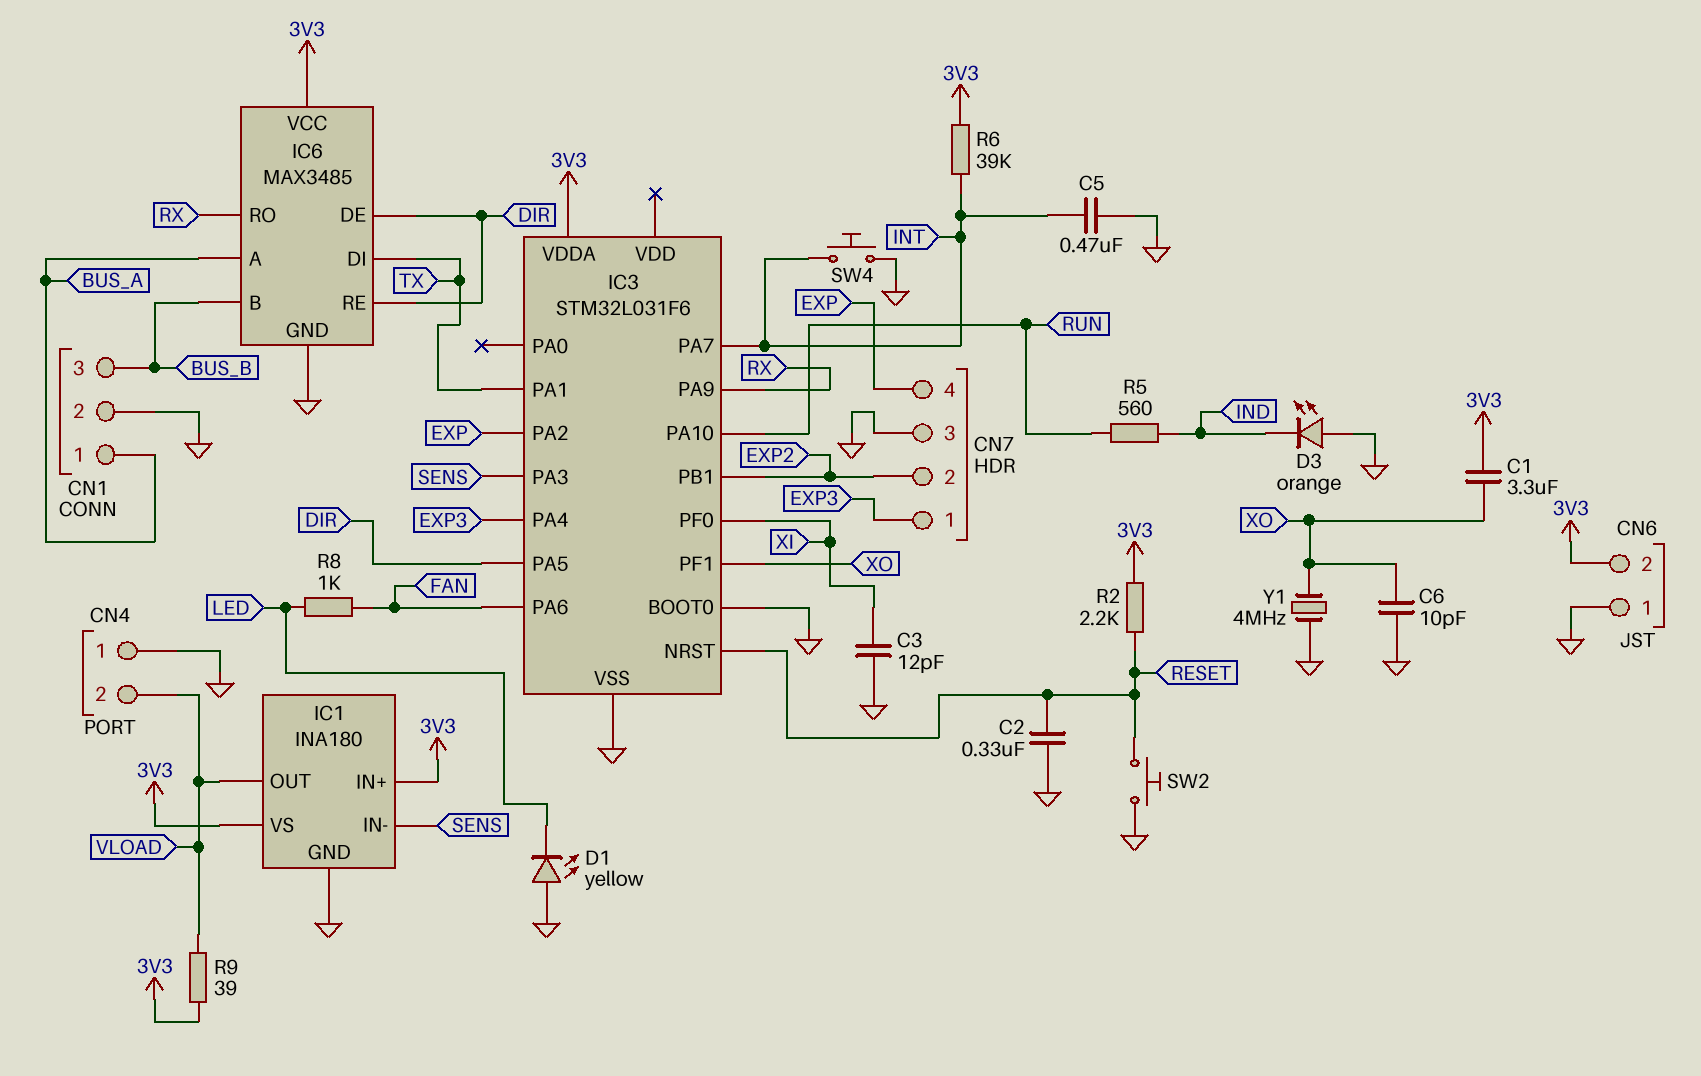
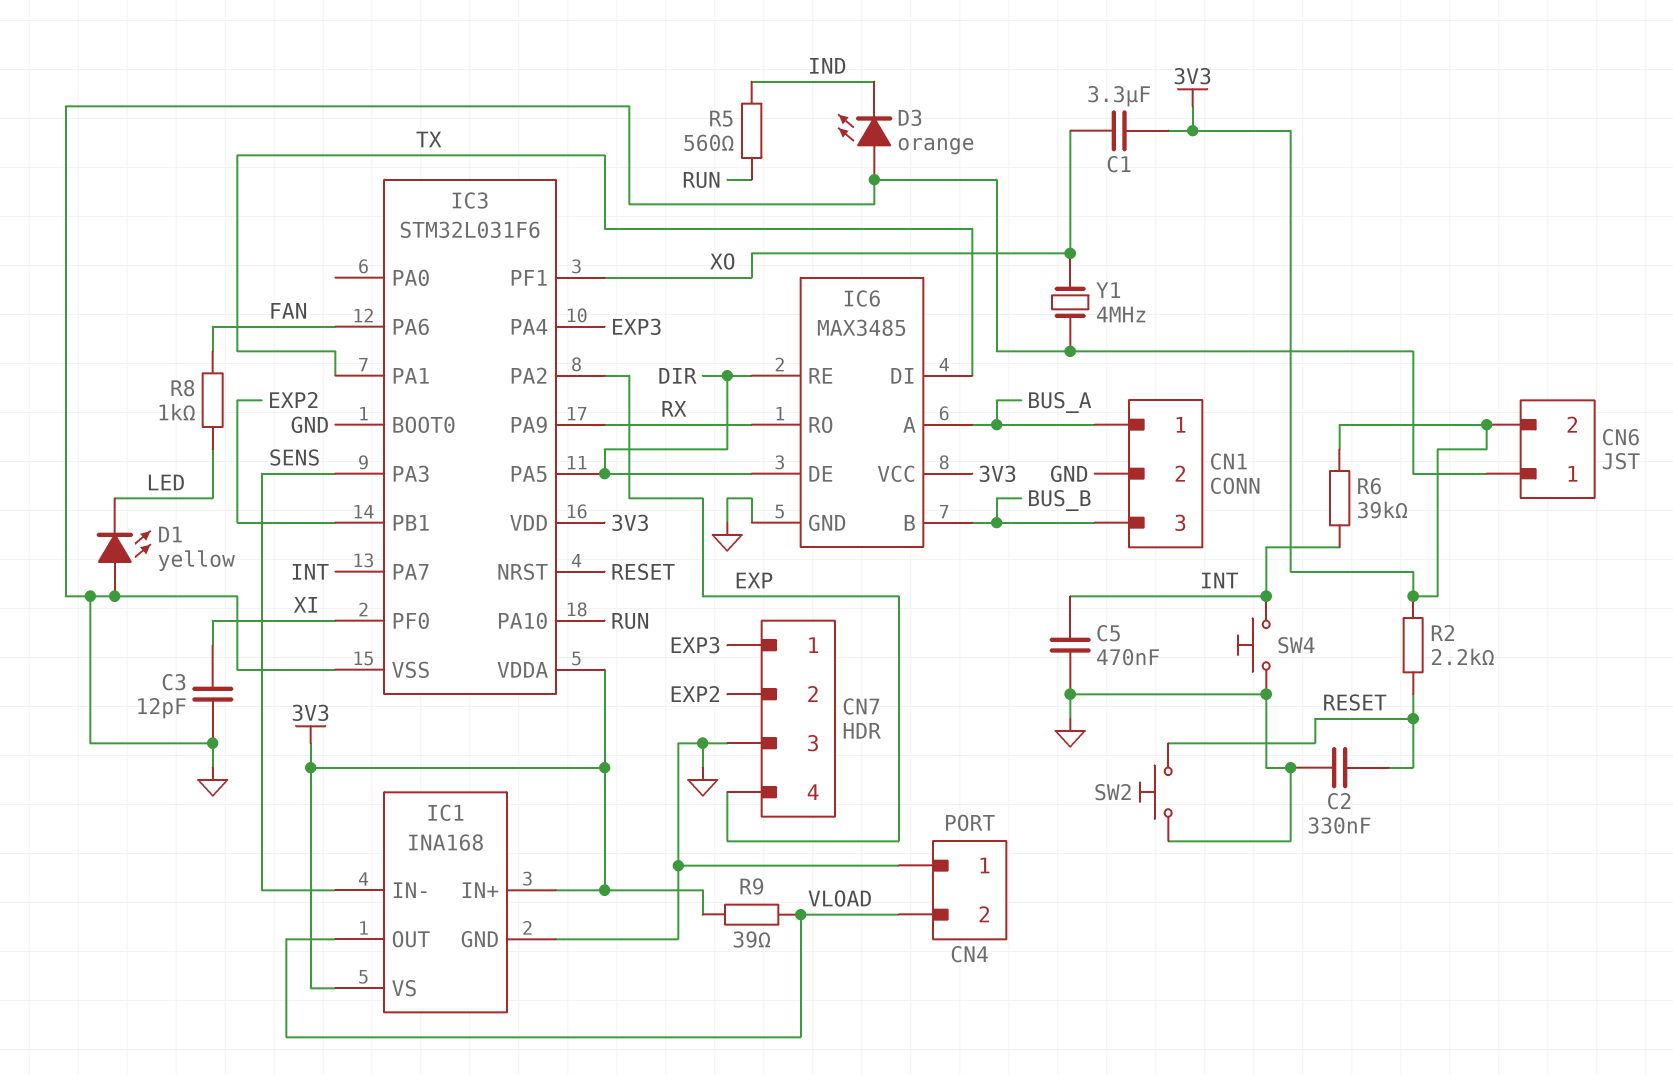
C6: 10pF (GND, XO) -> none
IC1: INA180 -> INA168
IC3 pin VDD: none -> 3V3

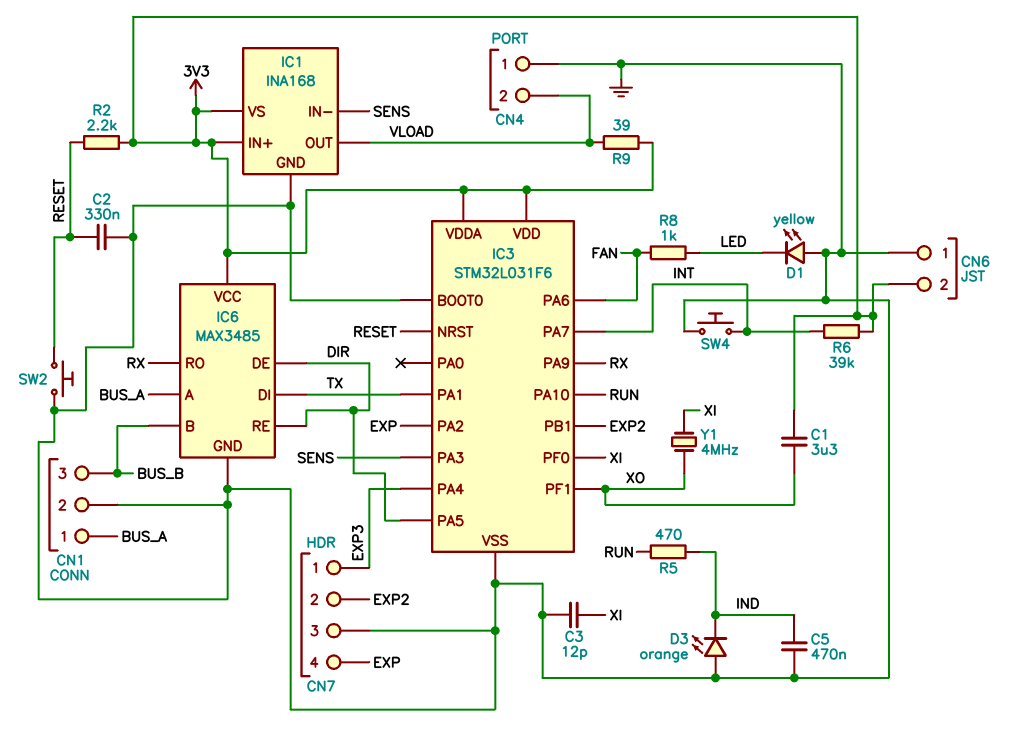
C5: 470nF (GND, INT) -> 470nF (GND, IND)
R5: 560 (IND, RUN) -> 470 (IND, RUN)
Y1: 4MHz (GND, XO) -> 4MHz (XI, XO)

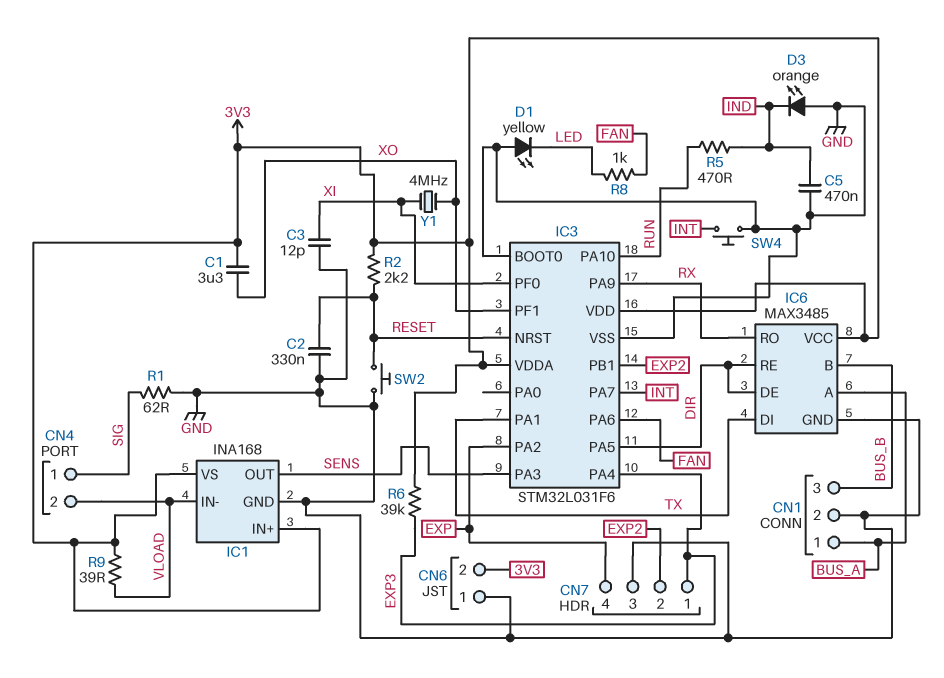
CN4 pin 1: GND -> SIG
IC1 pin IN-: SENS -> VLOAD
IC1 pin OUT: VLOAD -> SENS
R1: none -> 62 (GND, SIG)
R6: 39k (3V3, INT) -> 39k (3V3, EXP3)

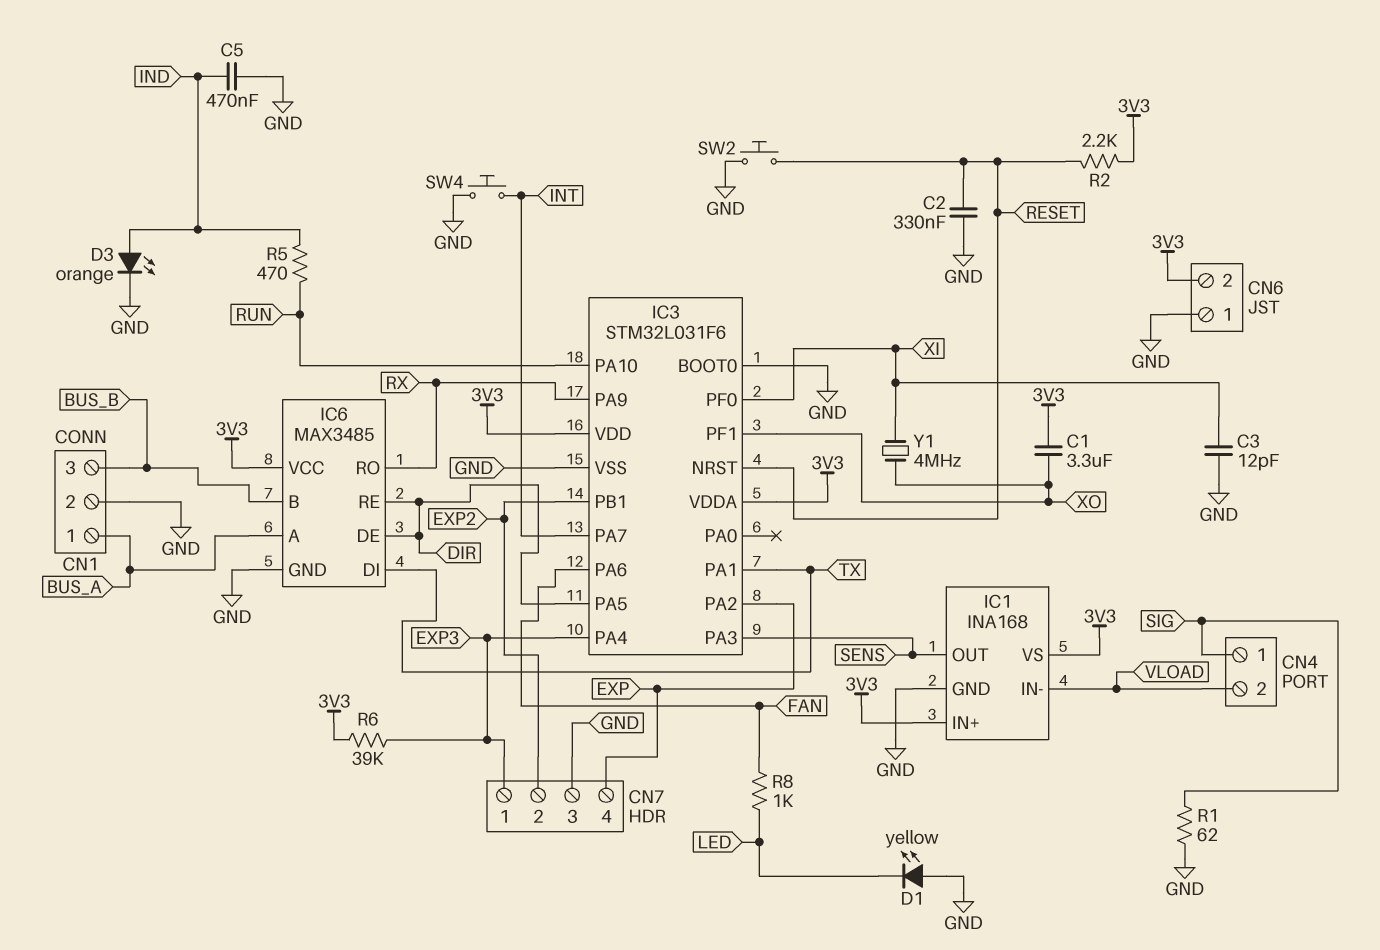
D3: LED orange (A GND, K IND) -> LED orange (A IND, K GND)
R9: 39 (3V3, VLOAD) -> none

